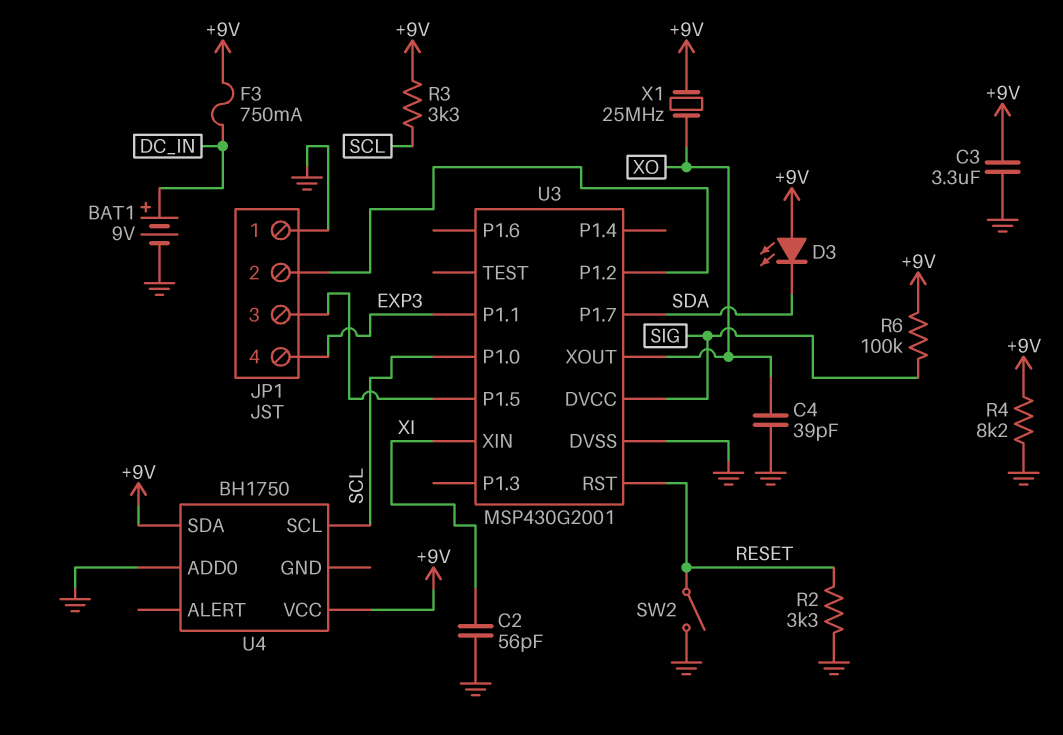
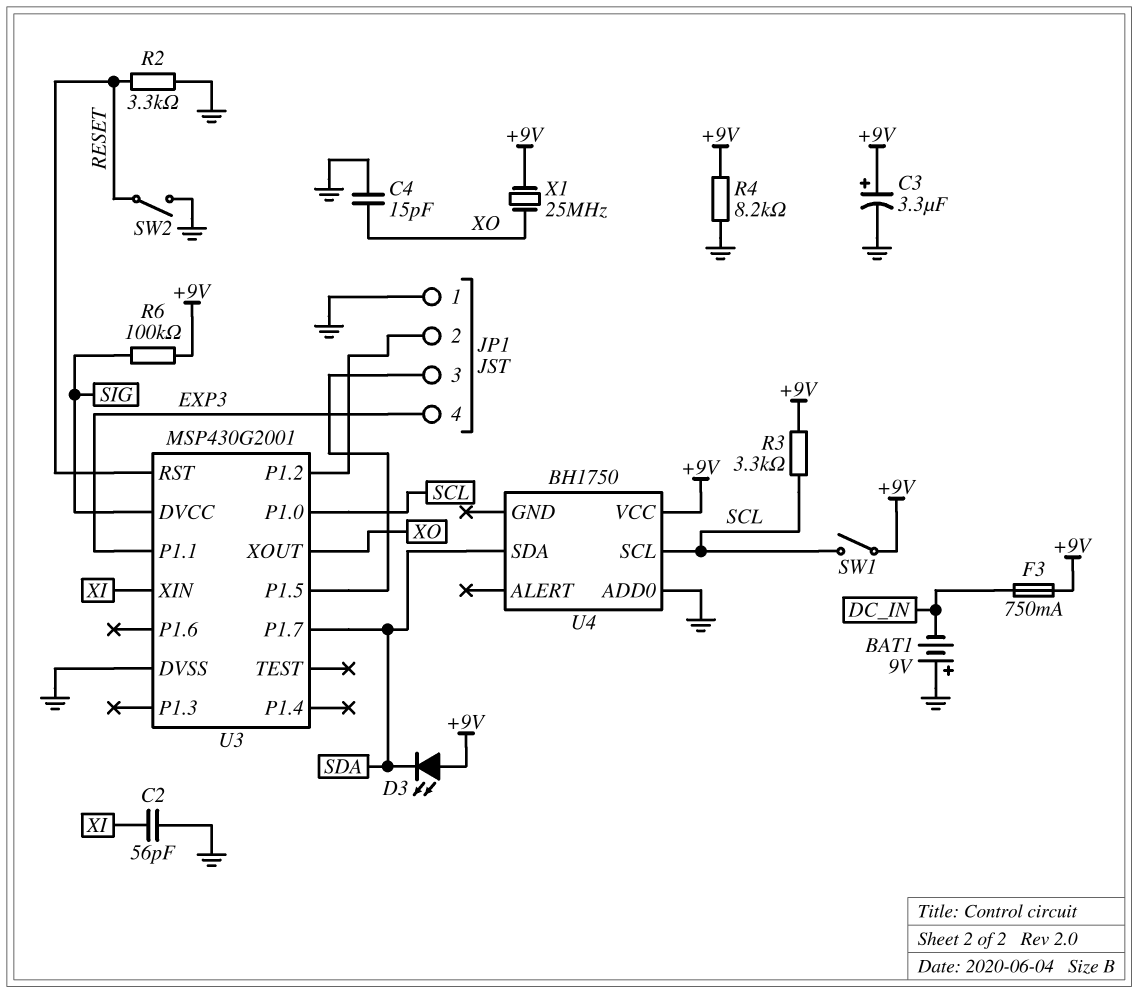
BAT1: 9V (plus DC_IN, minus GND) -> 9V (plus GND, minus DC_IN)
C3: 3.3uF (+9V, GND) -> 3.3uF (plus +9V, minus GND)
C4: 39pF (GND, XO) -> 15pF (GND, XO)
SW1: none -> switch (+9V, SCL)
U4 pin SDA: +9V -> SDA

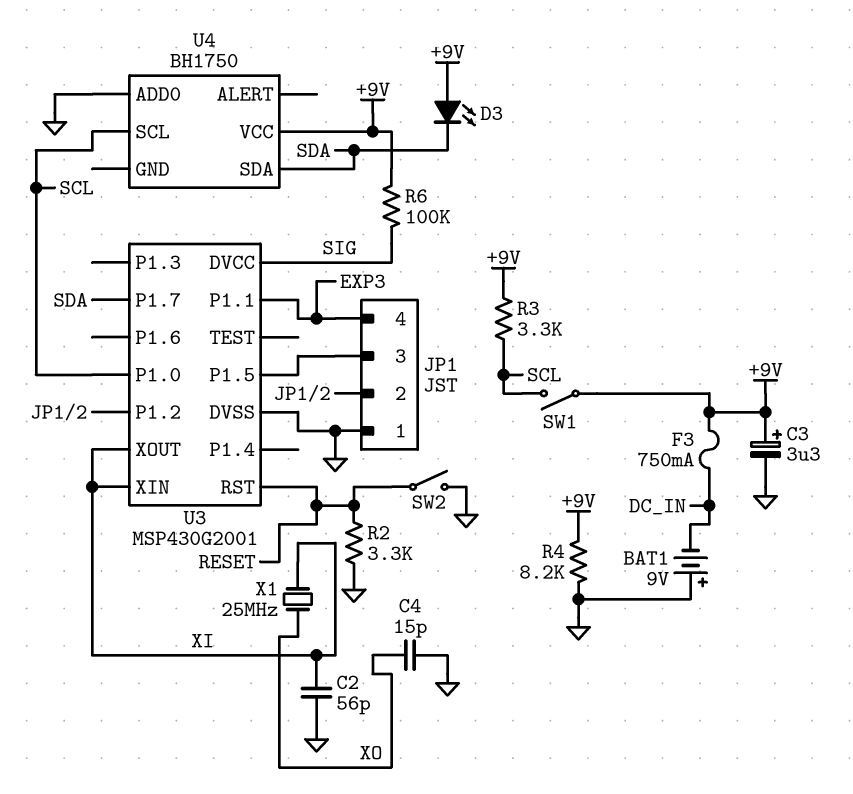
U3 pin XOUT: XO -> XI
X1: 25MHz (+9V, XO) -> 25MHz (XI, XO)

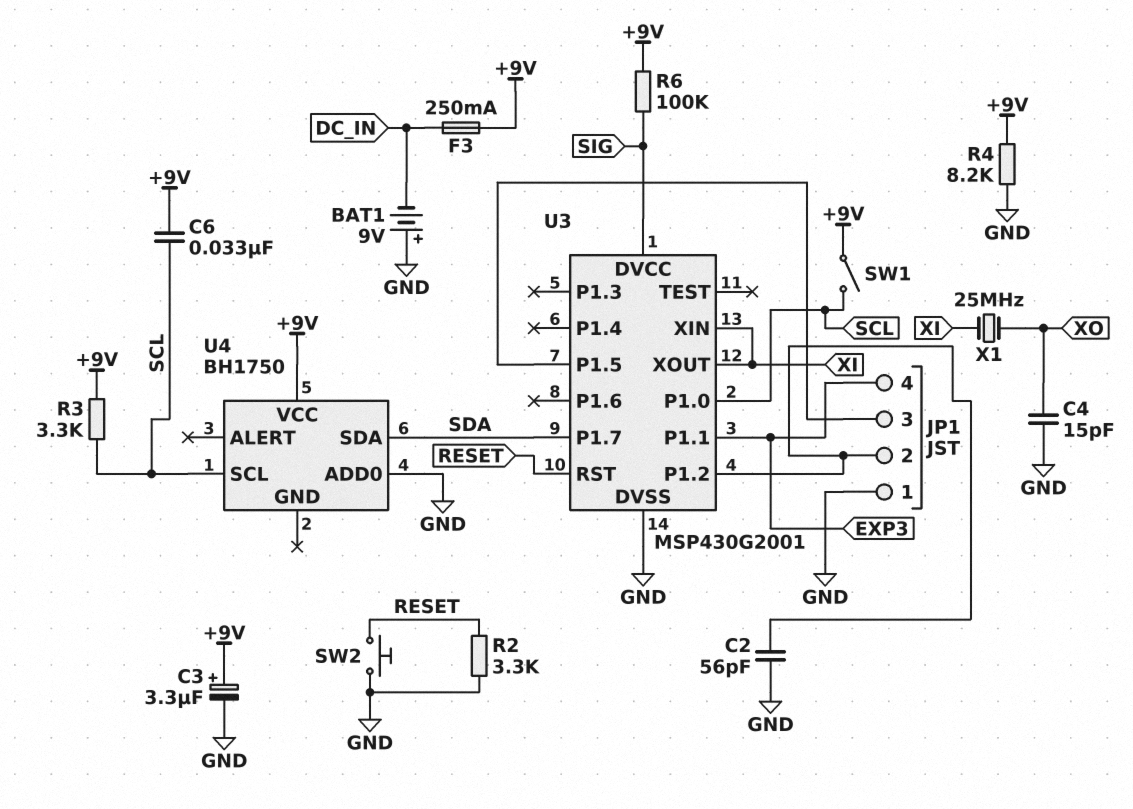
C2: 56pF (GND, XI) -> 56pF (GND, JP1/2)
C6: none -> 33nF (+9V, SCL)
D3: LED (A +9V, K SDA) -> none
F3: 750mA (+9V, DC_IN) -> 250mA (+9V, DC_IN)
SW2: switch (GND, RESET) -> button (GND, RESET)

